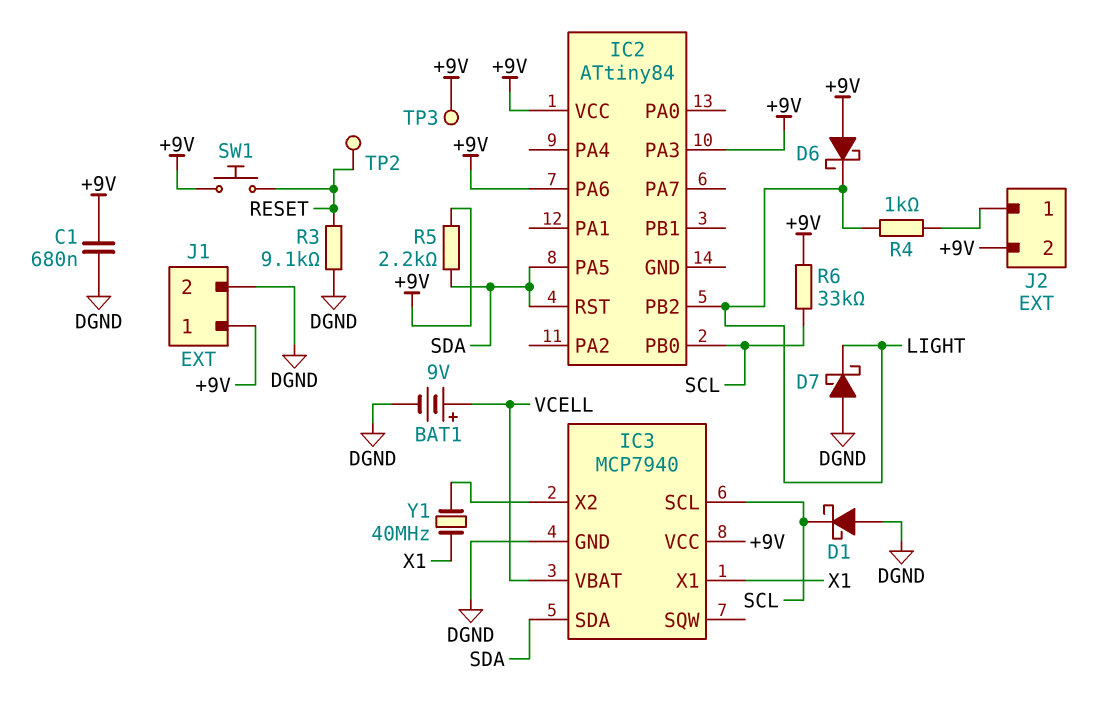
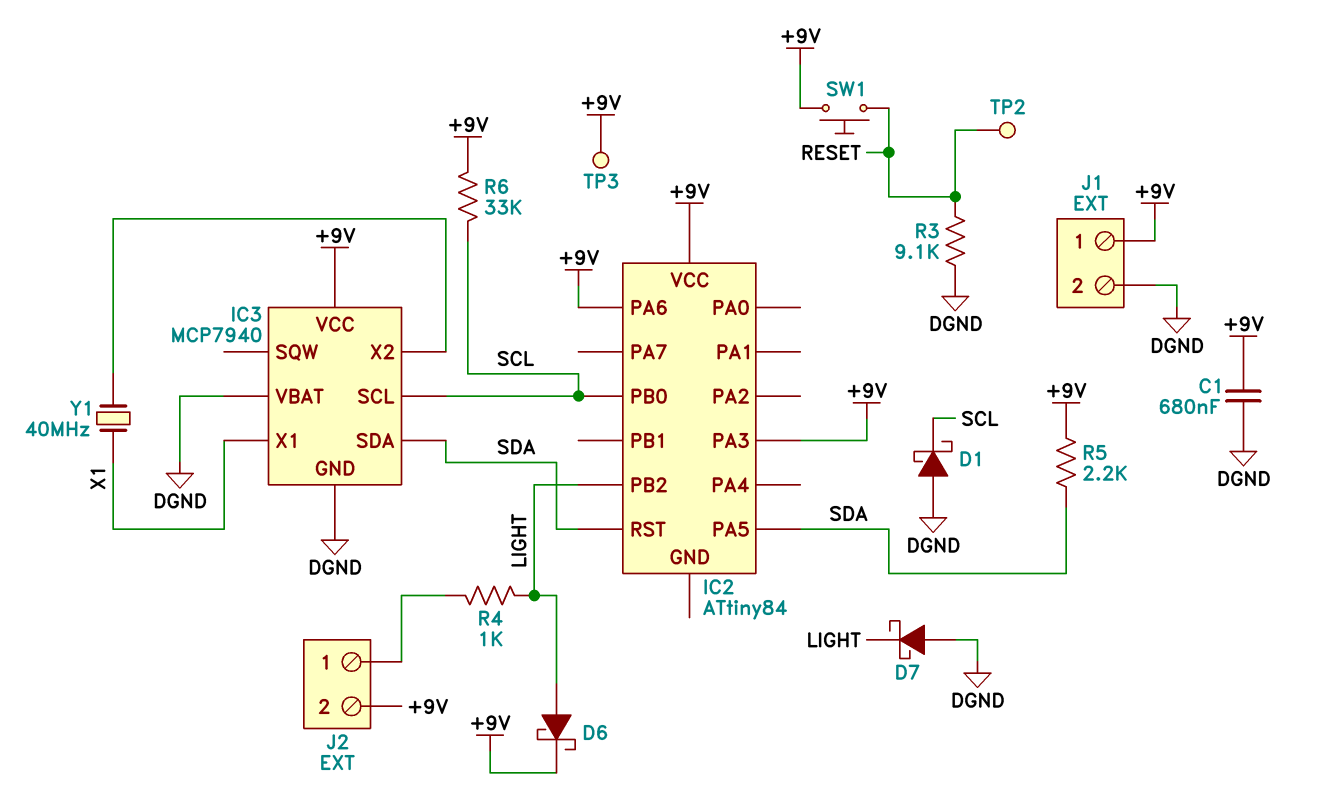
BAT1: 9V (plus VCELL, minus DGND) -> none
D6: schottky (A +9V, K LIGHT) -> schottky (A LIGHT, K +9V)
IC3 pin VBAT: VCELL -> DGND

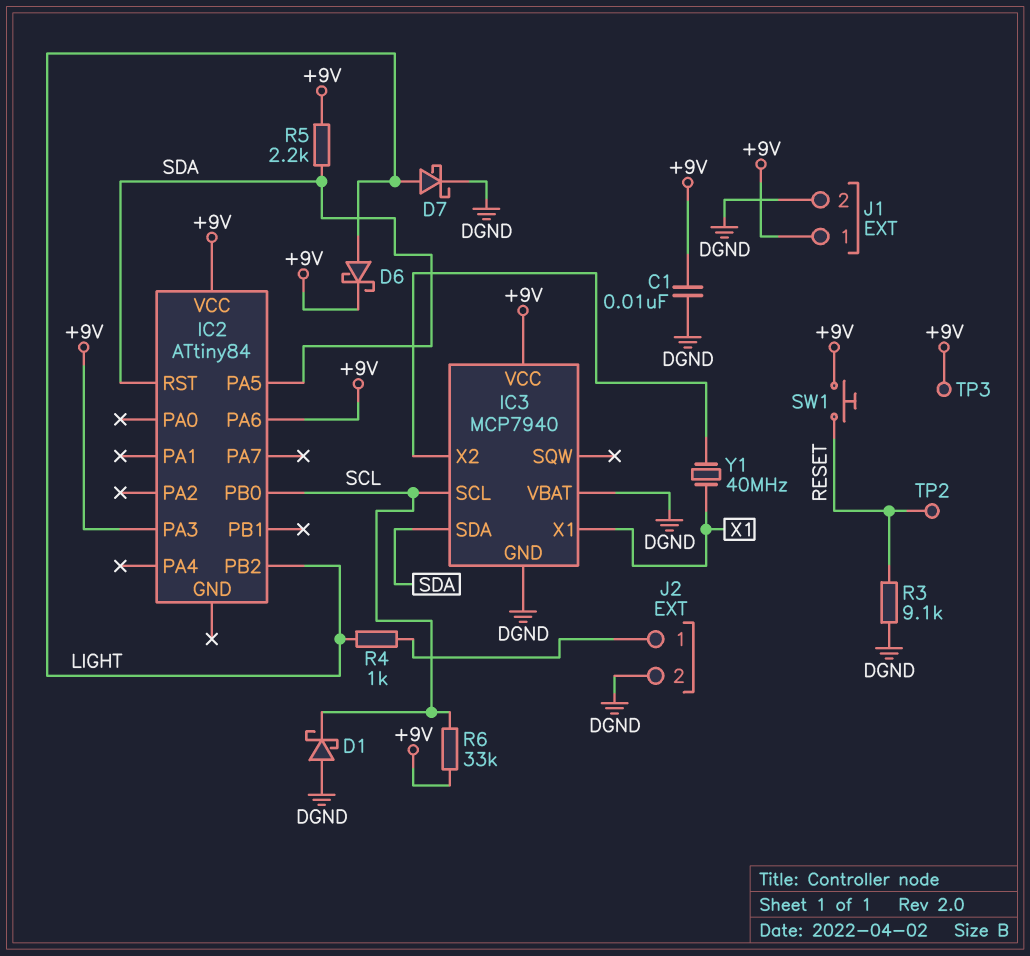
C1: 680nF (+9V, DGND) -> 10nF (+9V, DGND)
D7: schottky (A DGND, K LIGHT) -> schottky (A LIGHT, K DGND)
J2 pin 2: +9V -> DGND

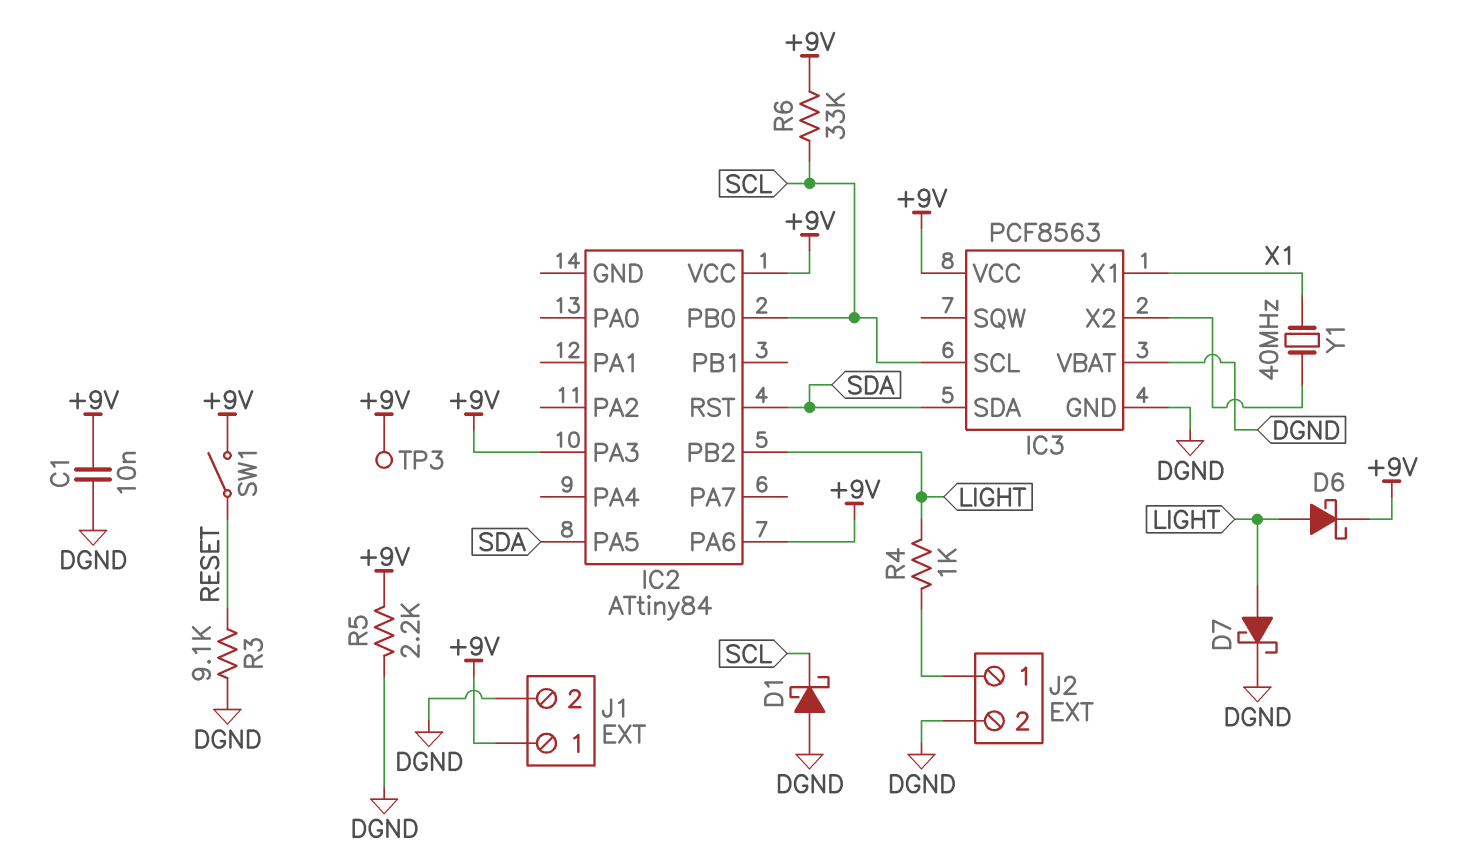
IC3: MCP7940 -> PCF8563
R5: 2.2k (+9V, SDA) -> 2.2k (+9V, DGND)
SW1: button (+9V, RESET) -> switch (+9V, RESET)
TP2: test point (RESET) -> none

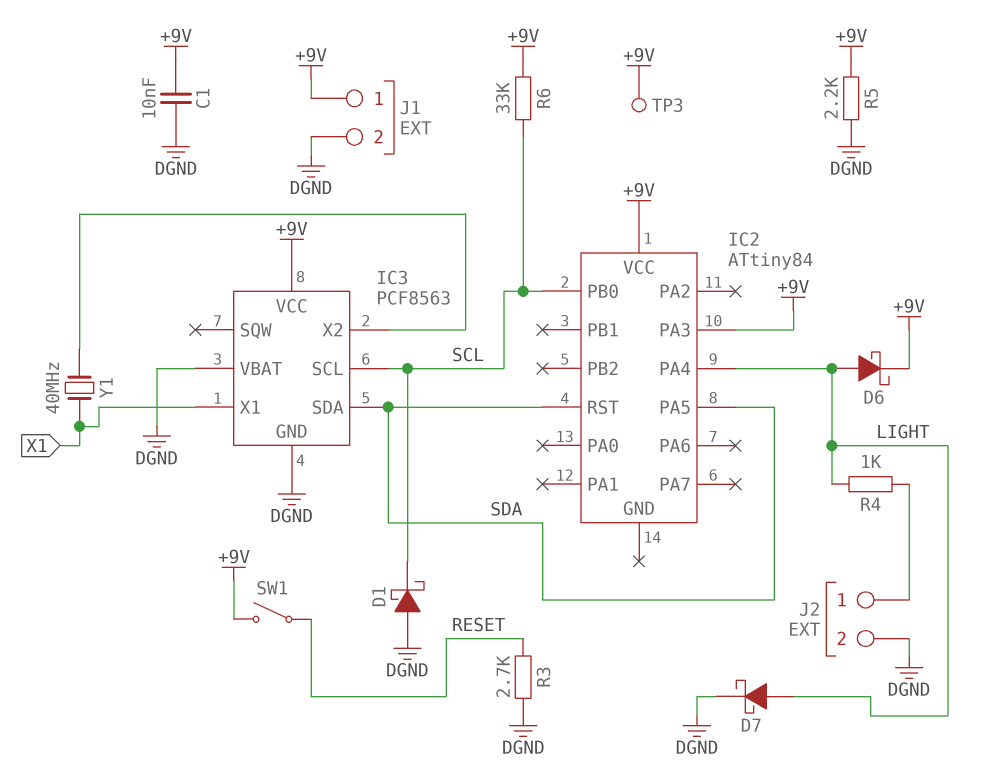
IC2 pin PA4: none -> LIGHT
IC2 pin PA6: +9V -> none
IC2 pin PB2: LIGHT -> none
R3: 9.1k (DGND, RESET) -> 2.7k (DGND, RESET)

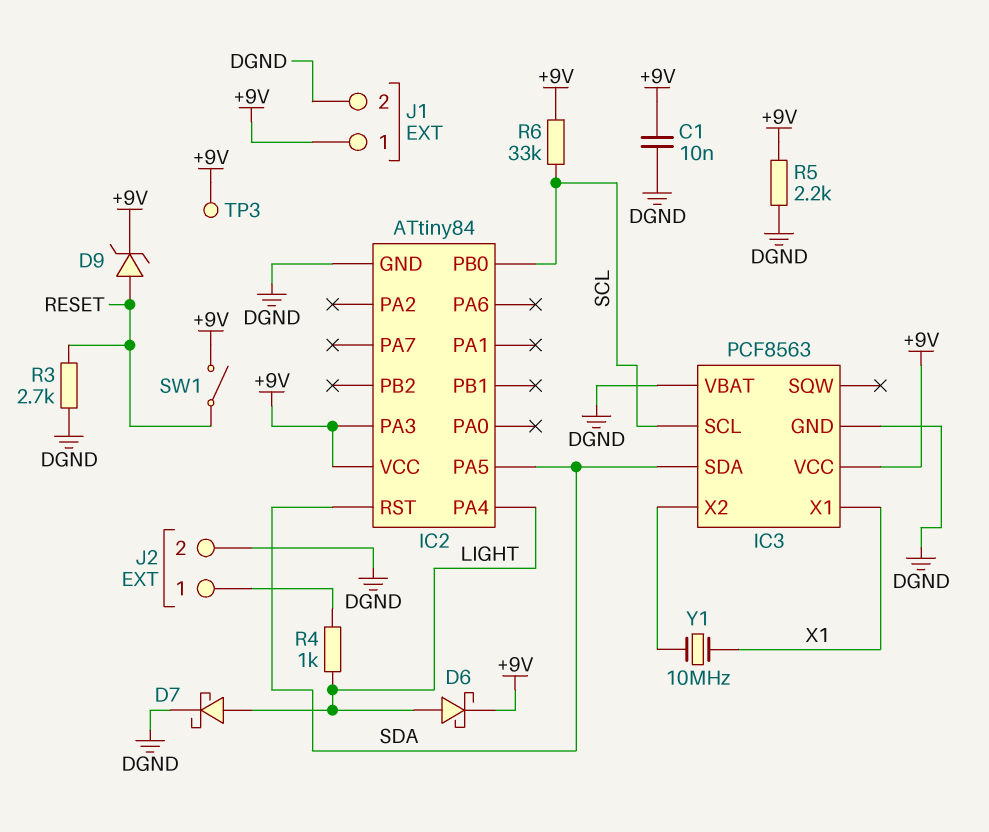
D1: schottky (A DGND, K SCL) -> none
D9: none -> zener (A RESET, K +9V)
IC2 pin GND: none -> DGND
Y1: 40MHz (IC3/X2, X1) -> 10MHz (IC3/X2, X1)

